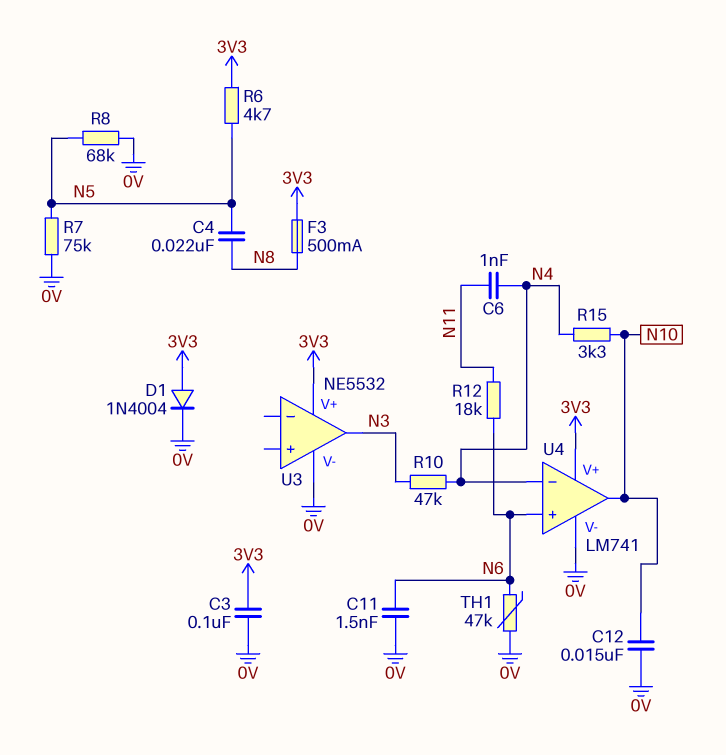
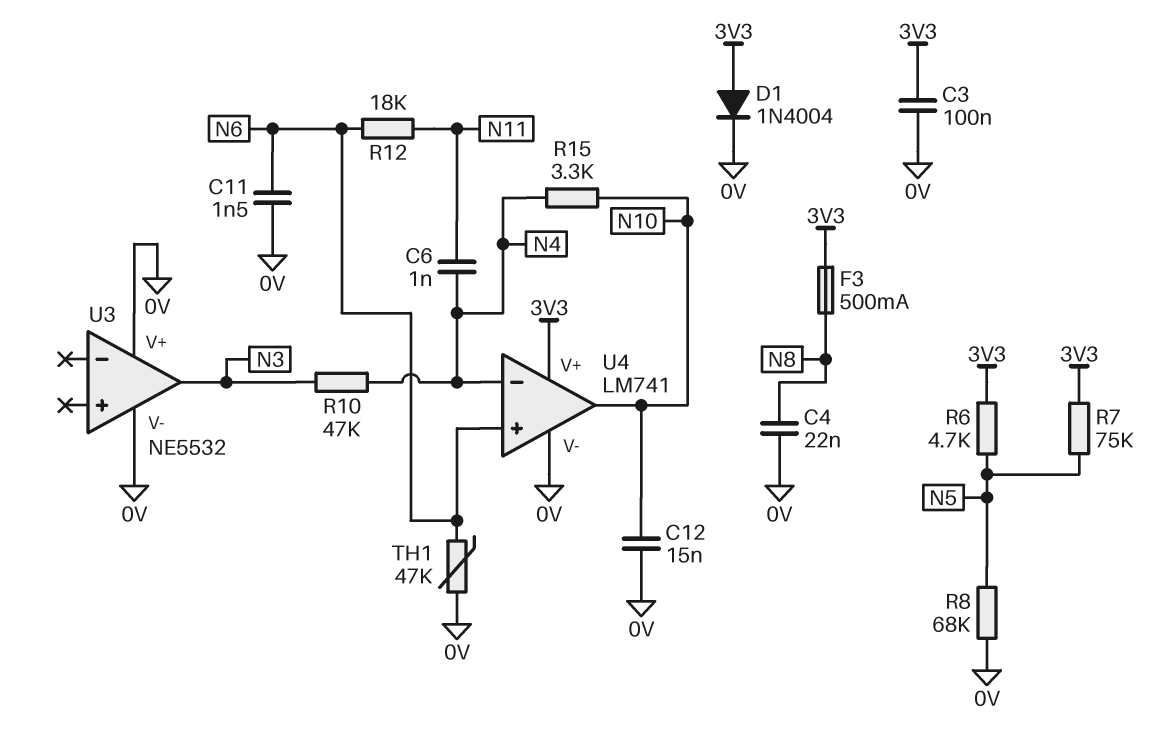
C4: 22nF (N5, N8) -> 22nF (0V, N8)
R7: 75k (0V, N5) -> 75k (3V3, N5)
U3 pin V+: 3V3 -> 0V

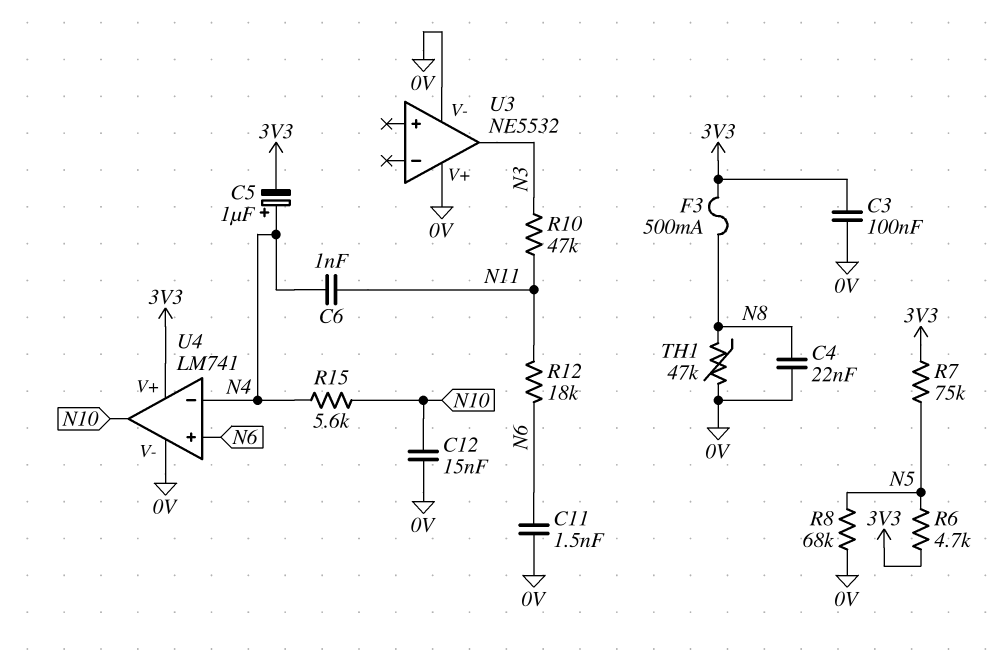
C5: none -> 1uF (plus N4, minus 3V3)
D1: diode 1N4004 (A 3V3, K 0V) -> none
R10: 47k (N3, N4) -> 47k (N3, N11)
R15: 3.3k (N4, N10) -> 5.6k (N4, N10)
TH1: 47k (0V, N6) -> 47k (0V, N8)

